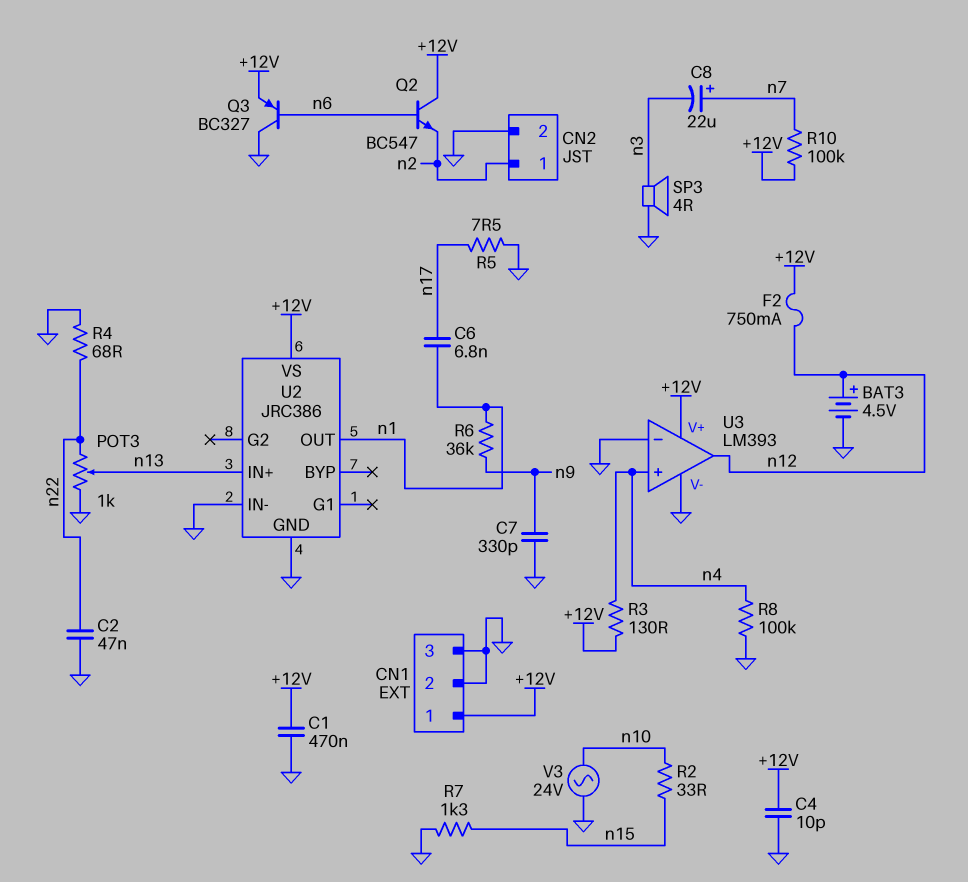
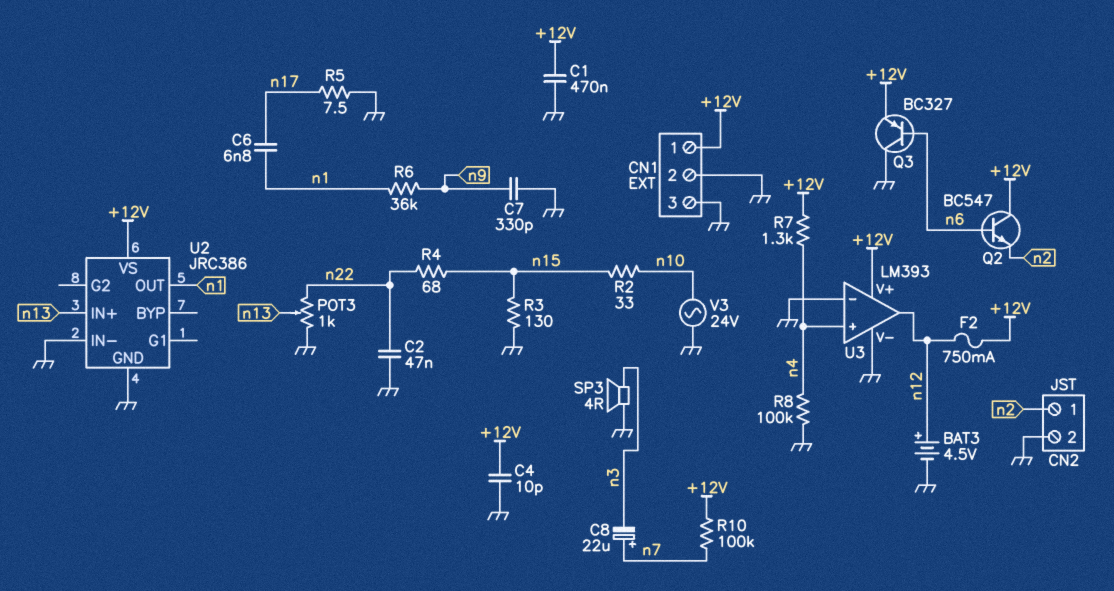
R3: 130 (+12V, n4) -> 130 (GND, n15)
R4: 68 (GND, n22) -> 68 (n15, n22)
R7: 1.3k (GND, n15) -> 1.3k (+12V, n4)

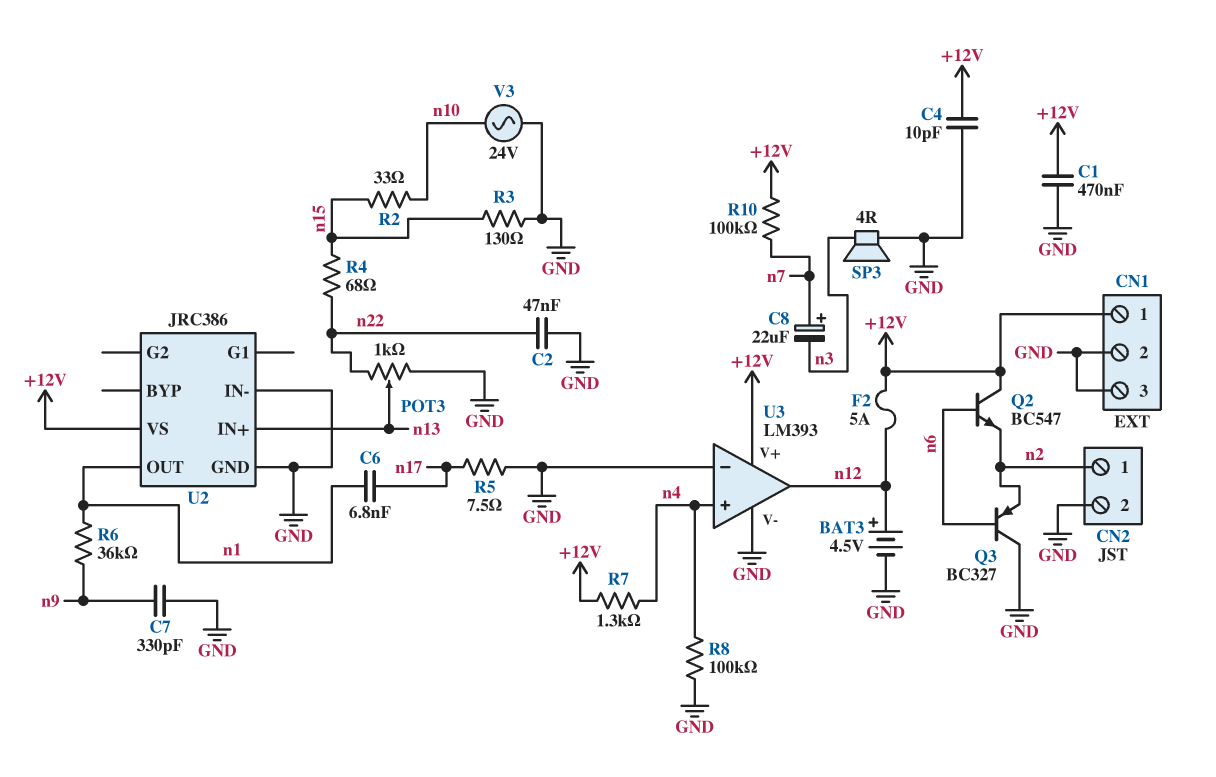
F2: 750mA (+12V, n12) -> 5A (+12V, n12)
Q3: PNP BC327 (B n6, C GND, E +12V) -> PNP BC327 (B n6, C GND, E n2)

